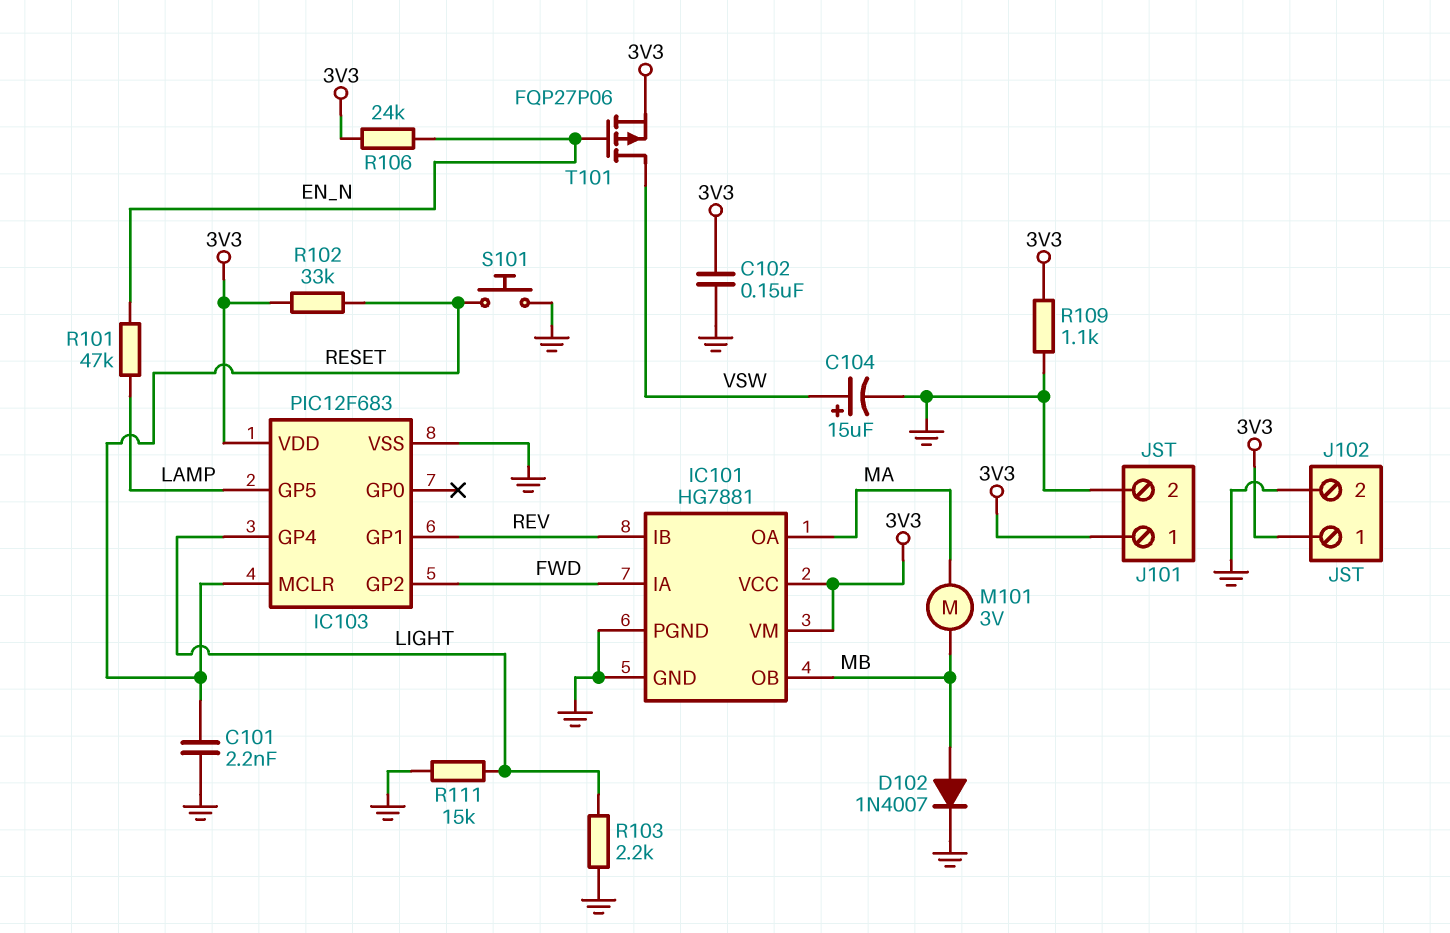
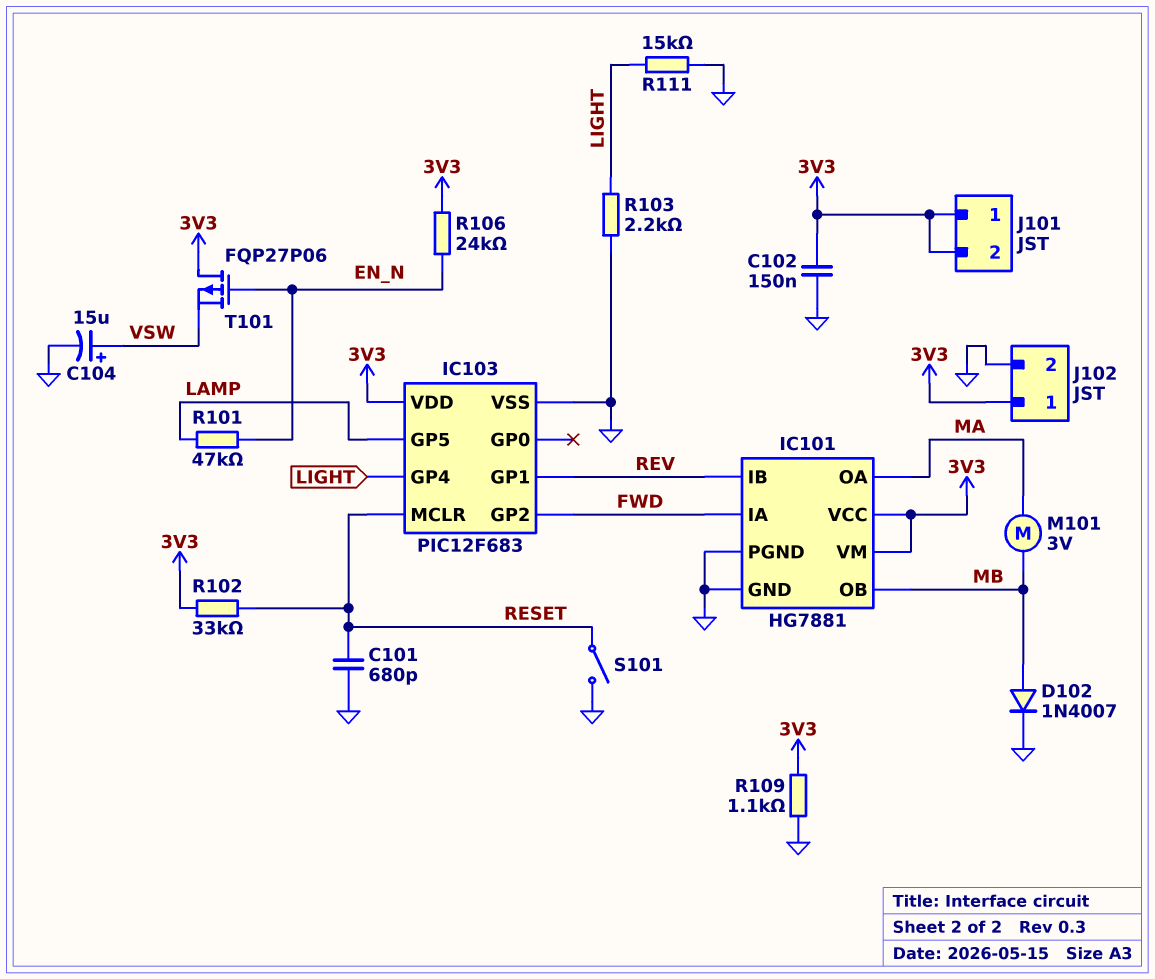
C101: 2.2nF (GND, RESET) -> 680pF (GND, RESET)
J101 pin 2: GND -> 3V3
S101: button (GND, RESET) -> switch (GND, RESET)
T101: PMOS FQP27P06 (G EN_N, D VSW, S 3V3) -> PMOS FQP27P06 (G EN_N, D 3V3, S VSW)

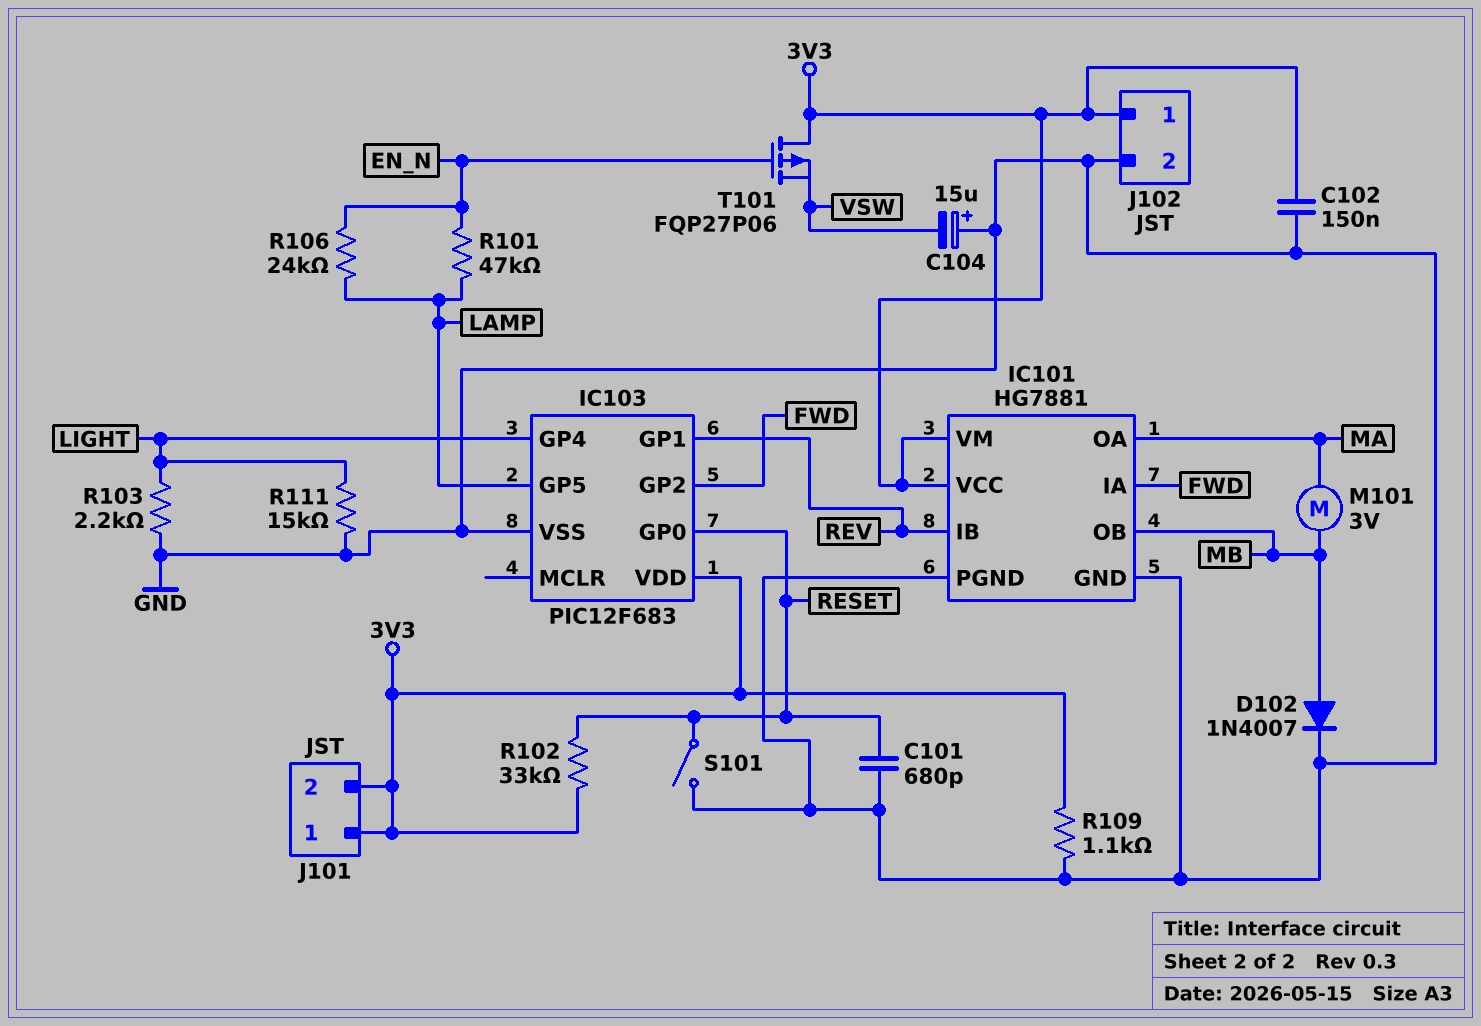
C104: 15uF (plus VSW, minus GND) -> 15uF (plus GND, minus VSW)
IC103 pin GP0: none -> RESET
IC103 pin MCLR: RESET -> none
R106: 24k (3V3, EN_N) -> 24k (EN_N, LAMP)

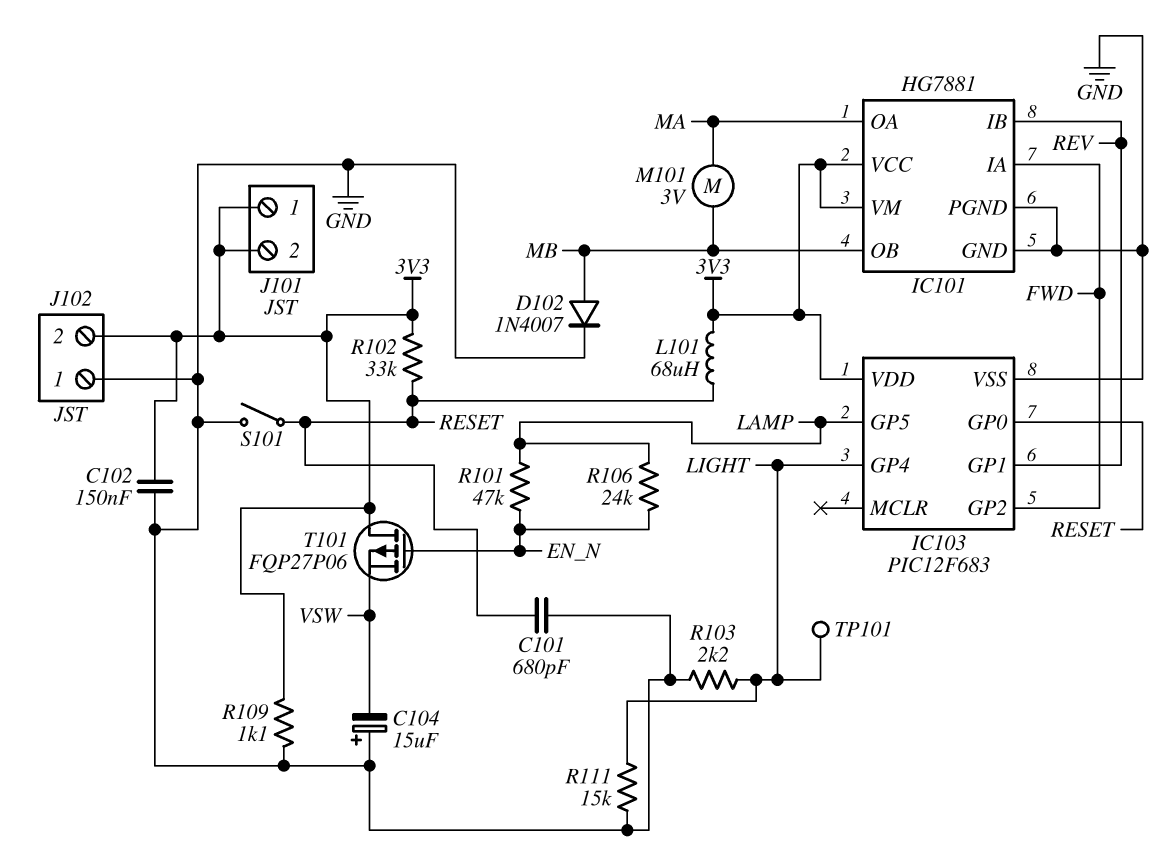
J102 pin 1: 3V3 -> GND
J102 pin 2: GND -> 3V3
L101: none -> 68uH (3V3, RESET)
TP101: none -> test point (LIGHT)

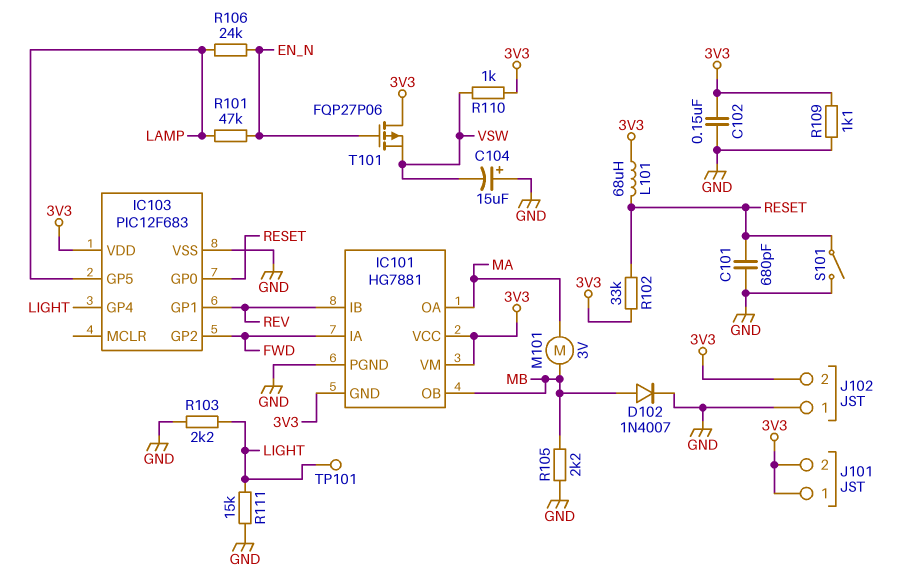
IC101 pin GND: GND -> 3V3
R105: none -> 2.2k (GND, MB)
R110: none -> 1k (3V3, VSW)

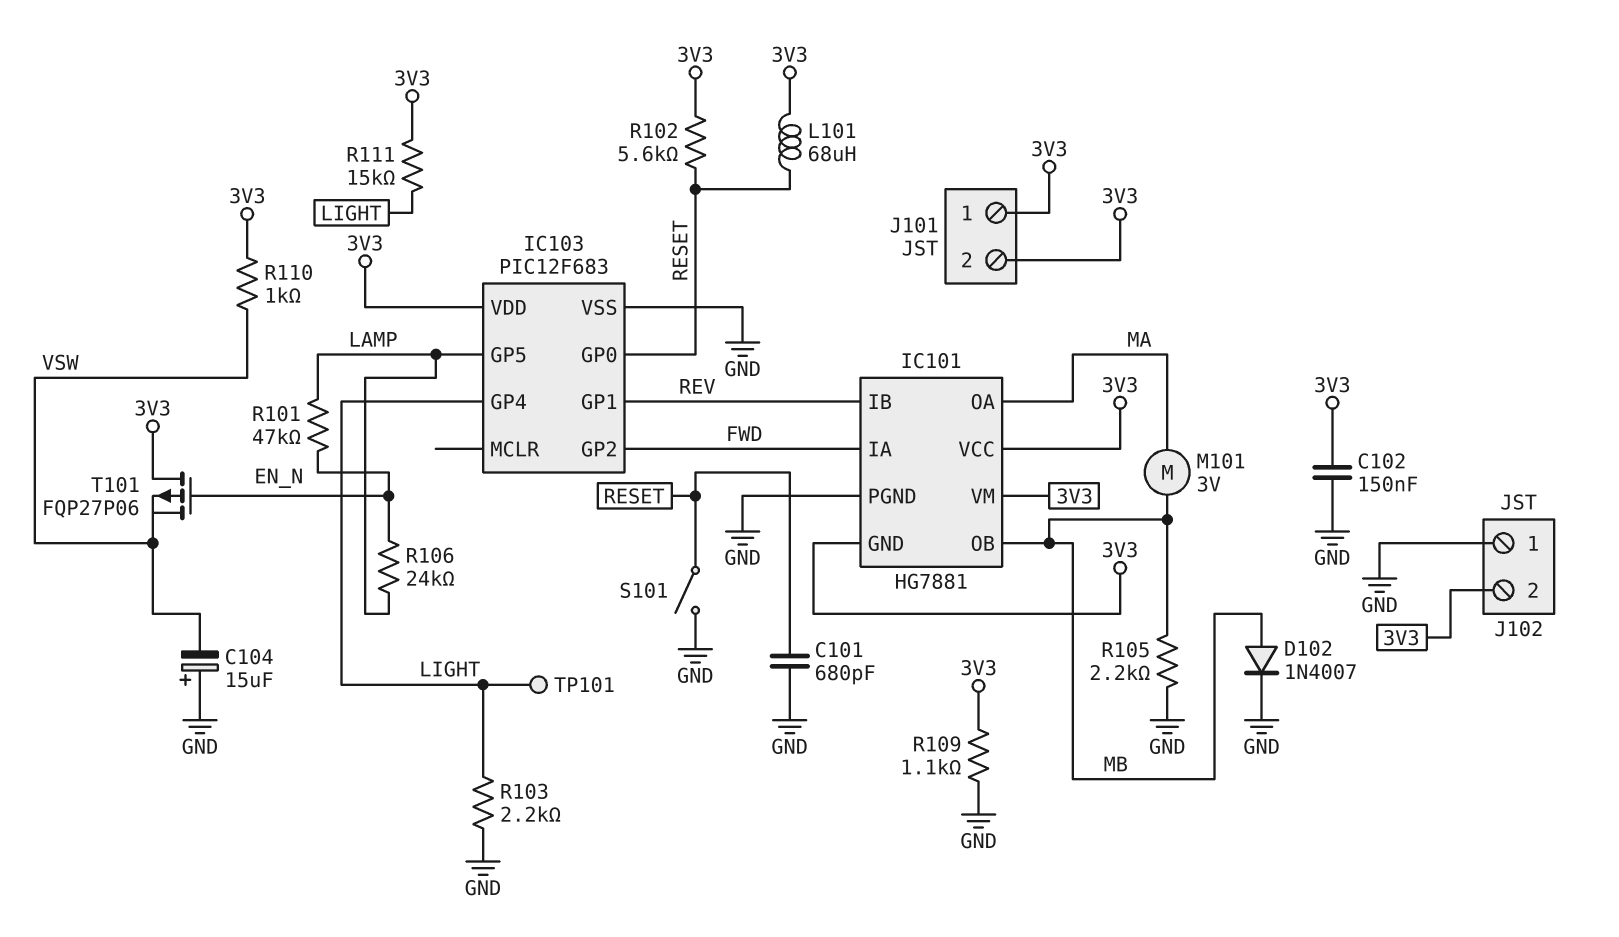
R102: 33k (3V3, RESET) -> 5.6k (3V3, RESET)
R111: 15k (GND, LIGHT) -> 15k (3V3, LIGHT)

